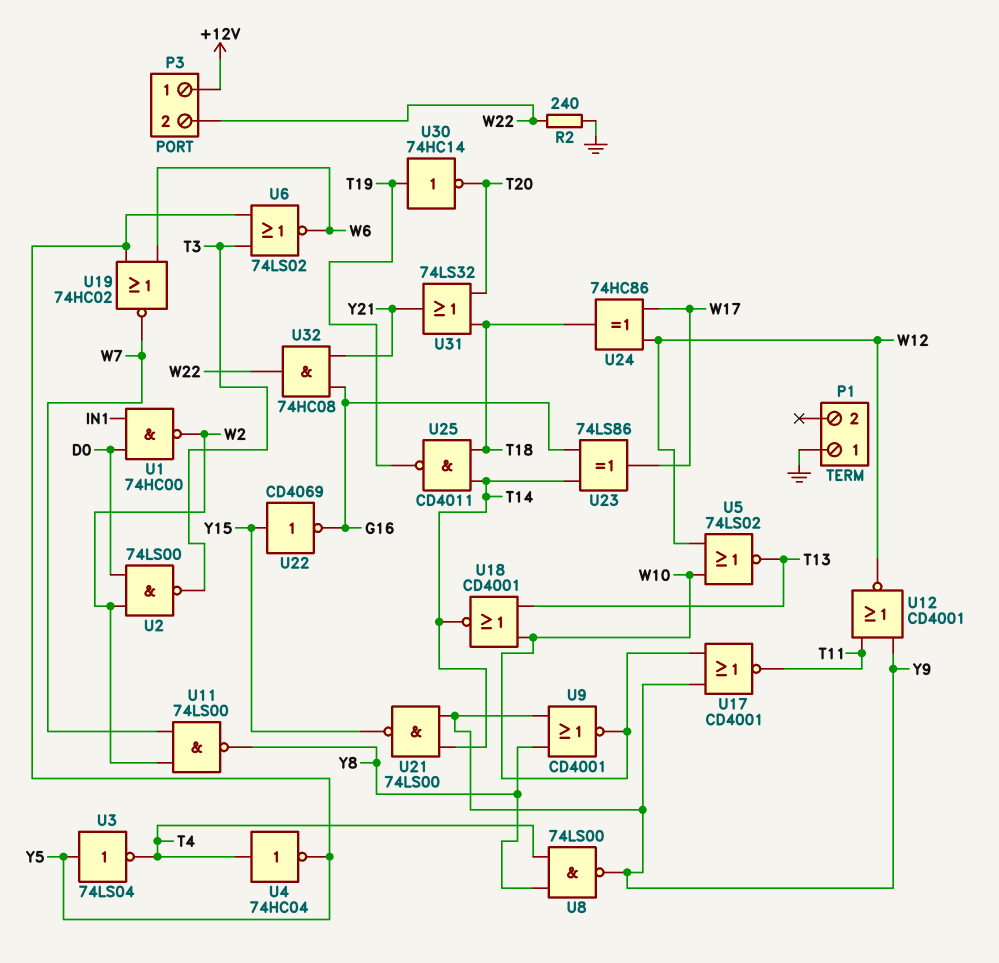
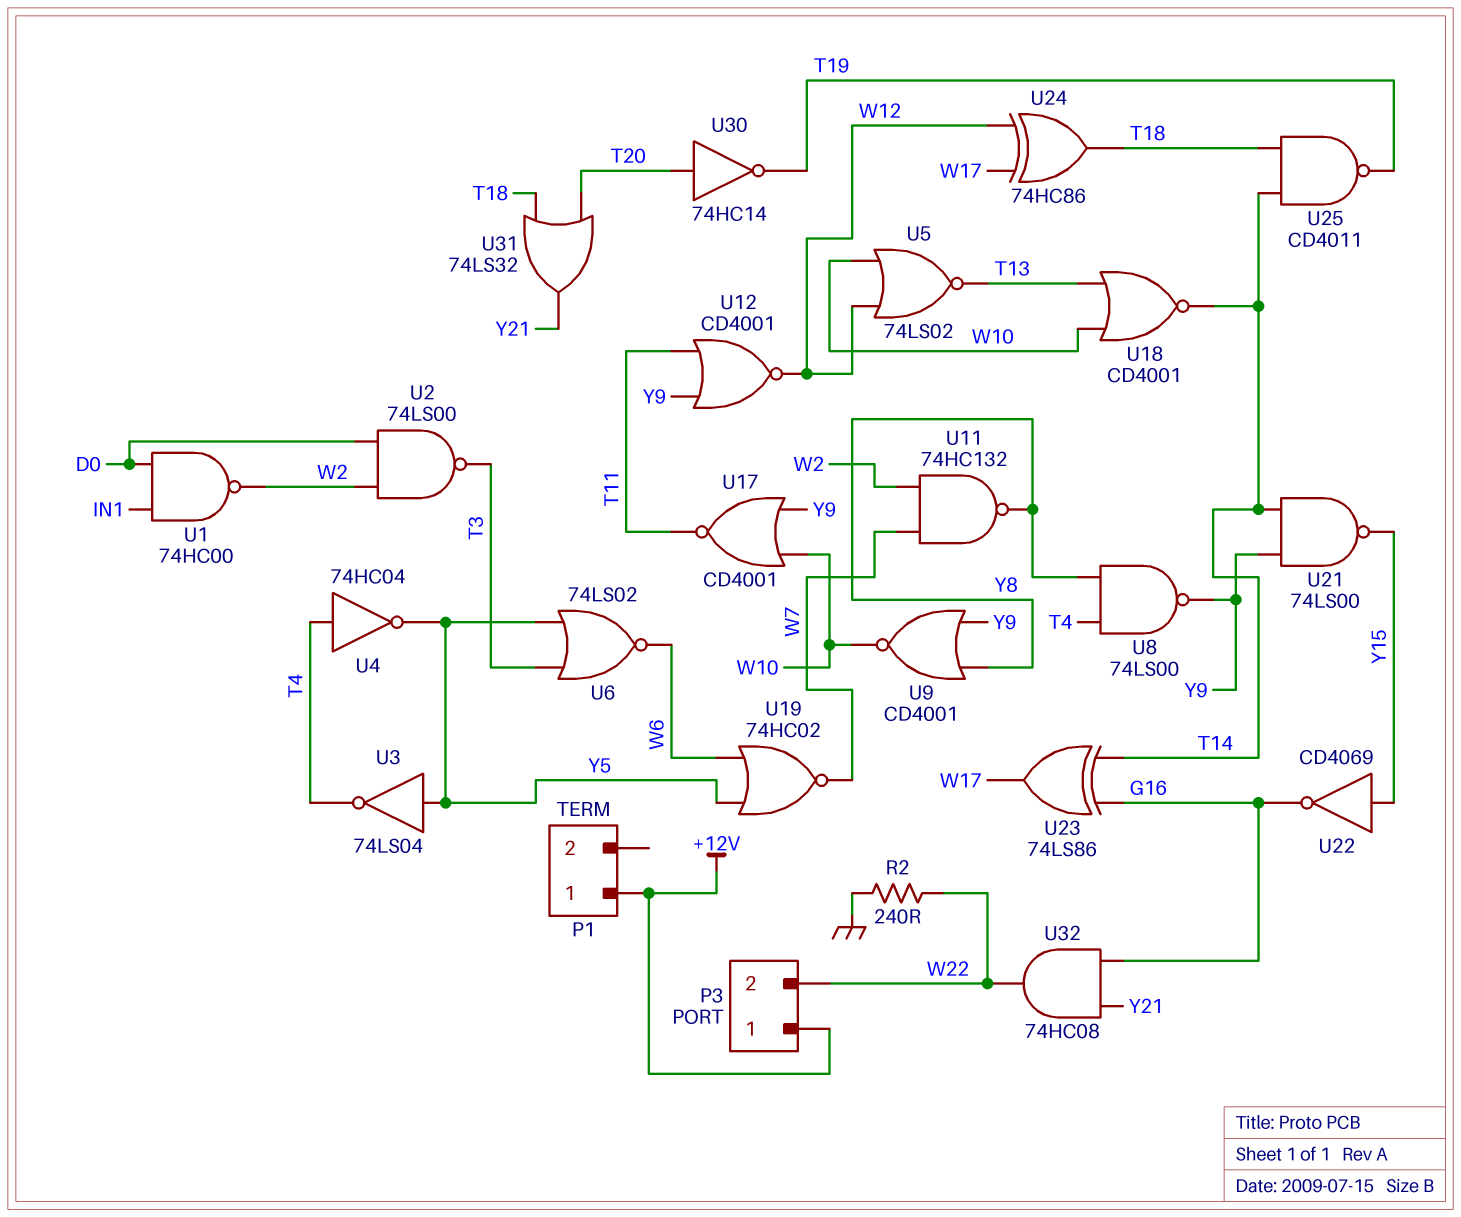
P1 pin 1: GND -> +12V
U11: NAND 74LS00 (in W2, in W7, out Y8) -> NAND 74HC132 (in W2, in W7, out Y8)
U30: NOT 74HC14 (in T19, out T20) -> NOT 74HC14 (in T20, out T19)

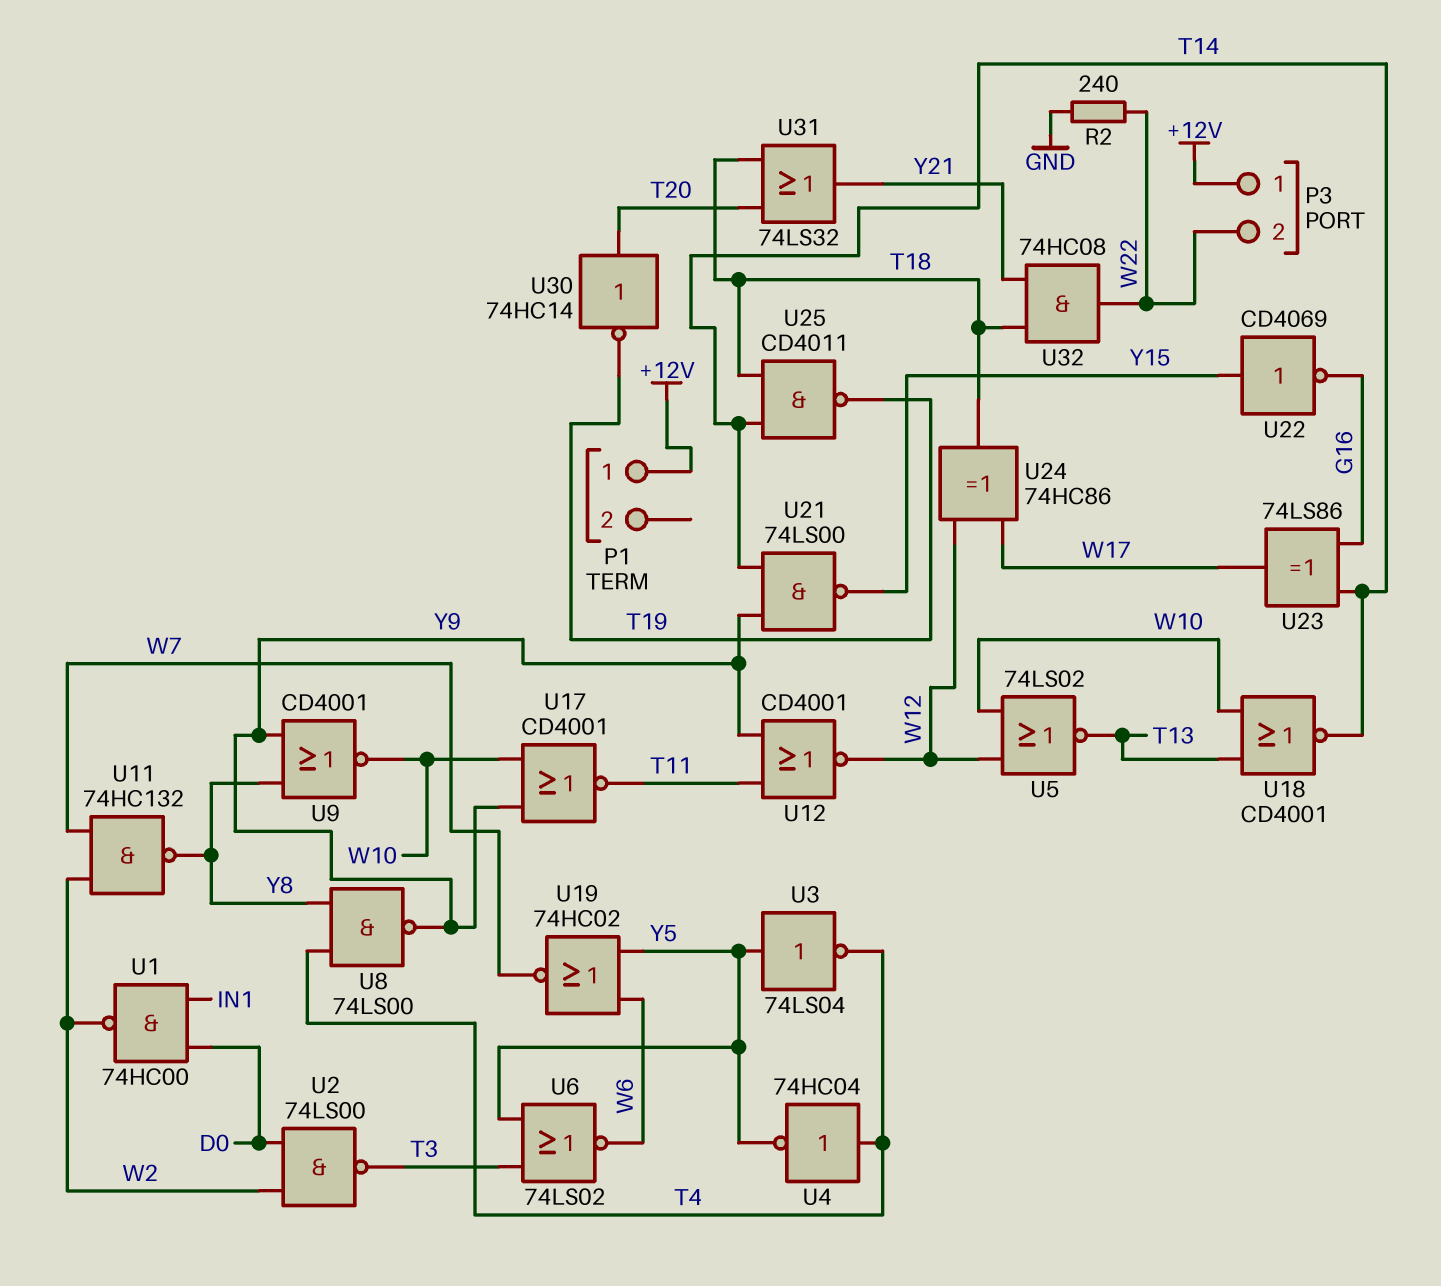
U32: AND 74HC08 (in G16, in Y21, out W22) -> AND 74HC08 (in T18, in Y21, out W22)

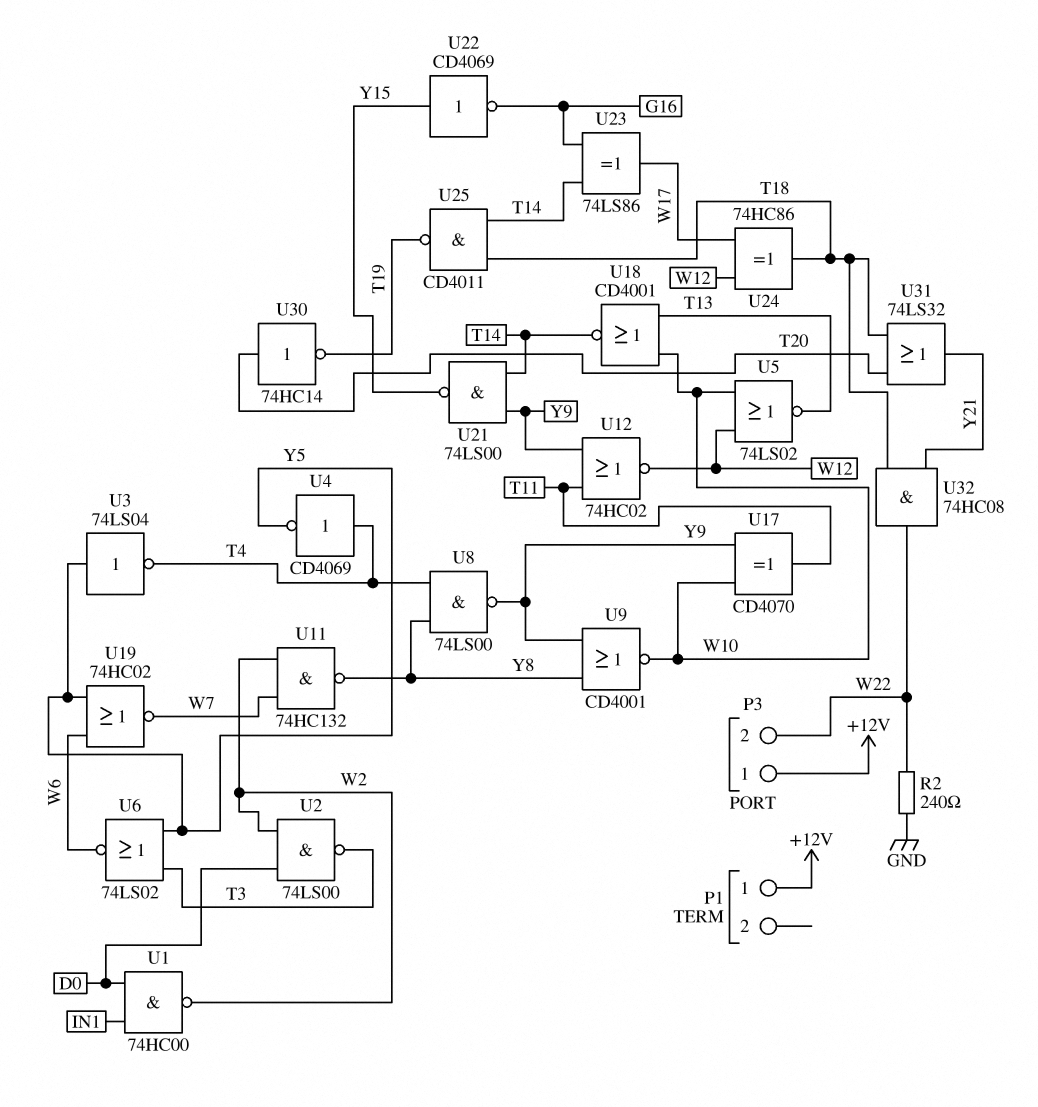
U4: NOT 74HC04 (in T4, out Y5) -> NOT CD4069 (in T4, out Y5)
U12: NOR CD4001 (in T11, in Y9, out W12) -> NOR 74HC02 (in T11, in Y9, out W12)
U17: NOR CD4001 (in W10, in Y9, out T11) -> XOR CD4070 (in W10, in Y9, out T11)

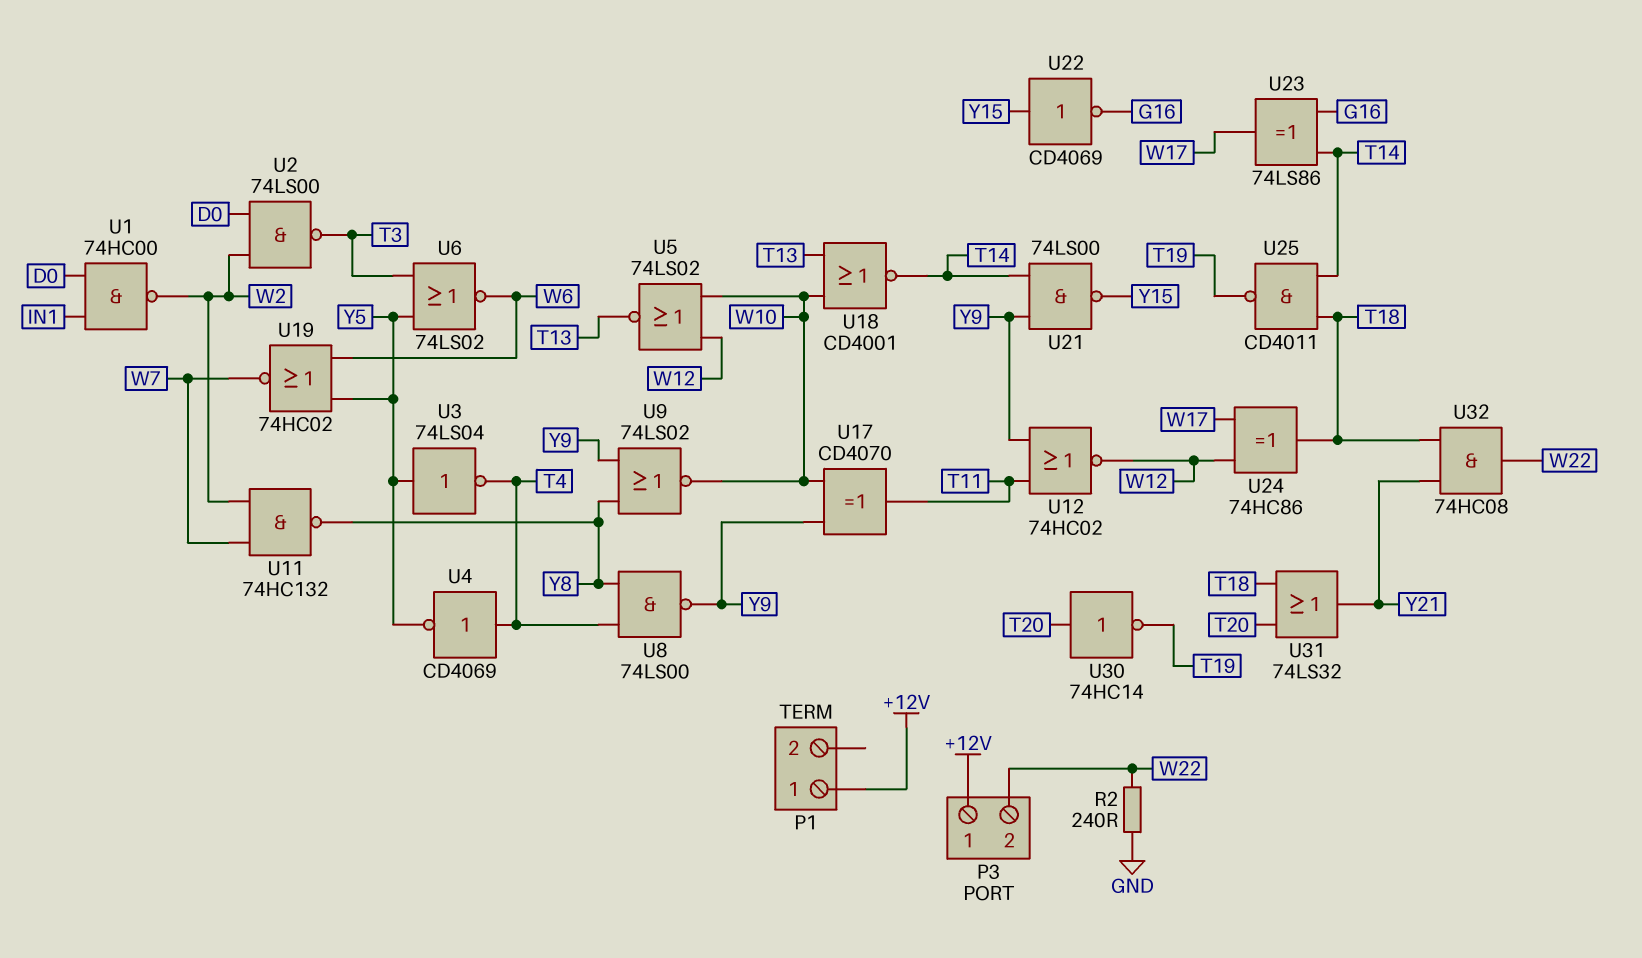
U9: NOR CD4001 (in Y8, in Y9, out W10) -> NOR 74LS02 (in Y8, in Y9, out W10)

